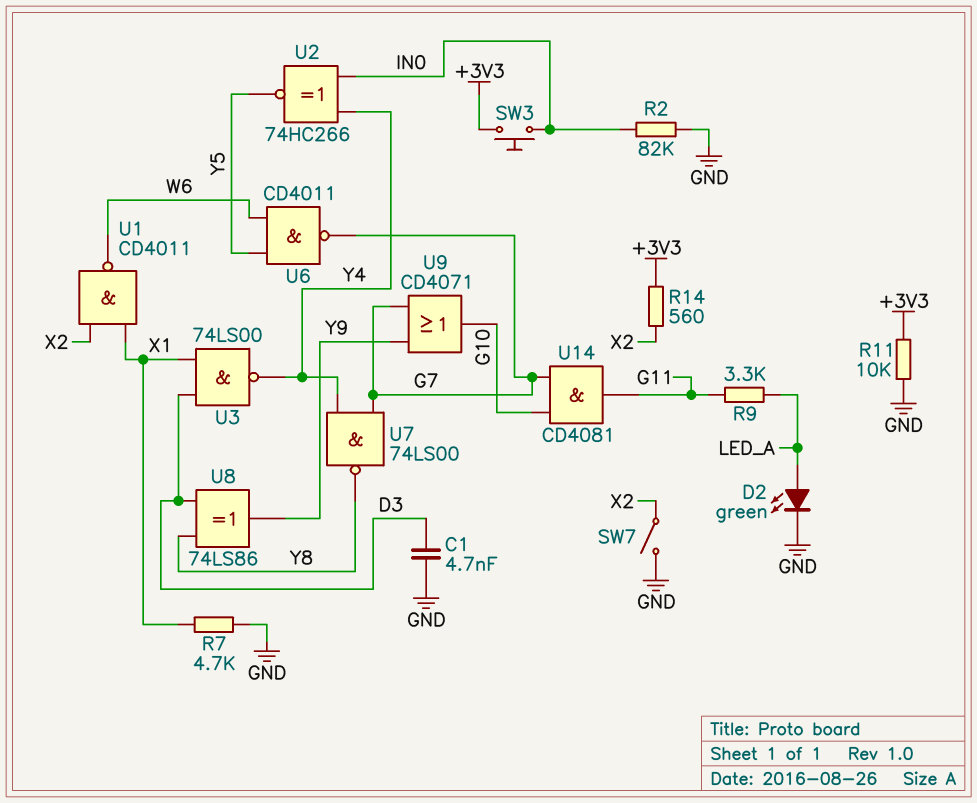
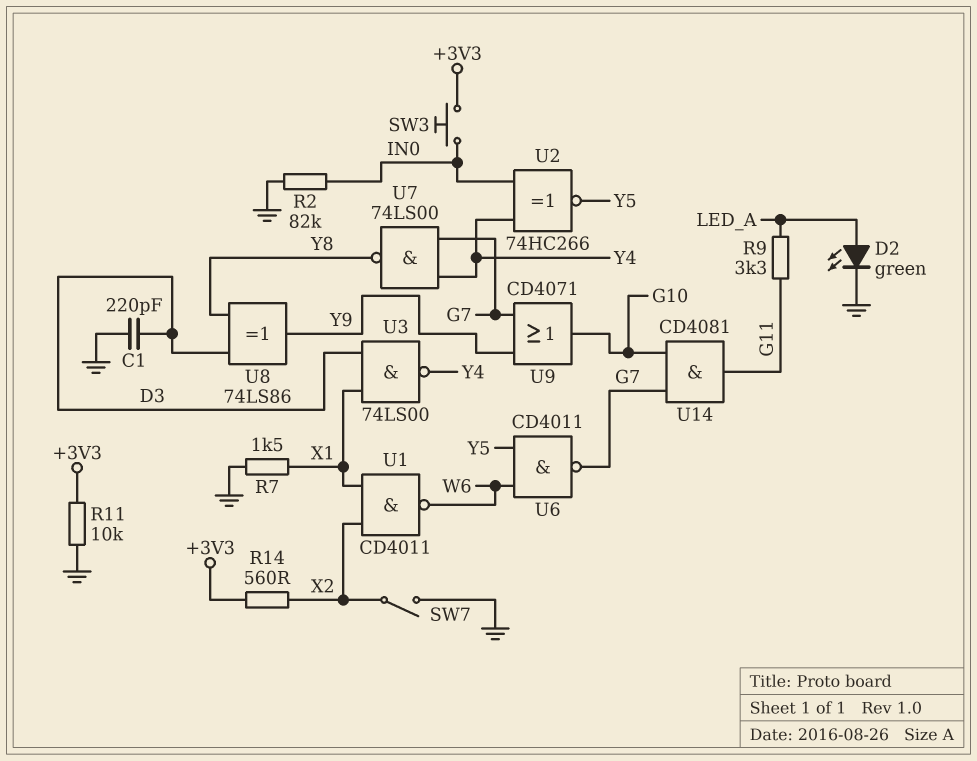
C1: 4.7nF (D3, GND) -> 220pF (D3, GND)
R7: 4.7k (GND, X1) -> 1.5k (GND, X1)

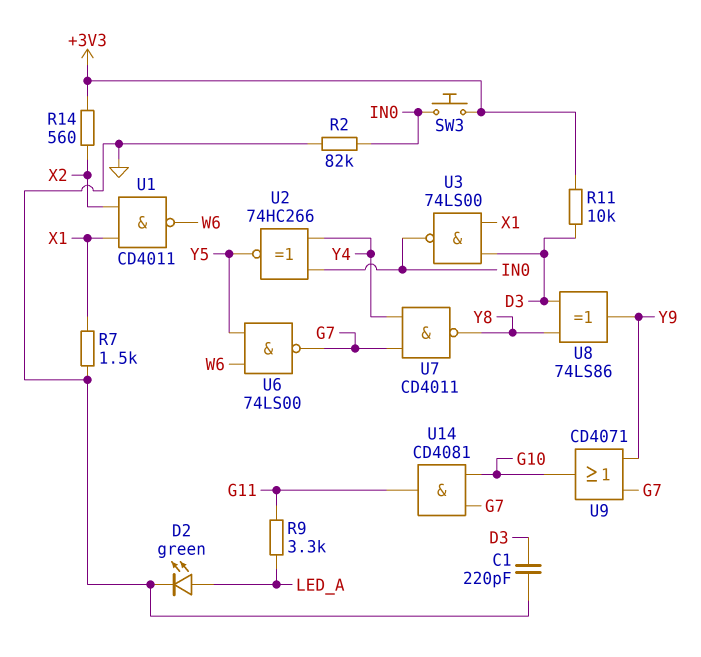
R11: 10k (+3V3, GND) -> 10k (+3V3, D3)
SW7: switch (GND, X2) -> none
U3: NAND 74LS00 (in D3, in X1, out Y4) -> NAND 74LS00 (in D3, in X1, out IN0)
U6: NAND CD4011 (in W6, in Y5, out G7) -> NAND 74LS00 (in W6, in Y5, out G7)
U7: NAND 74LS00 (in G7, in Y4, out Y8) -> NAND CD4011 (in G7, in Y4, out Y8)

